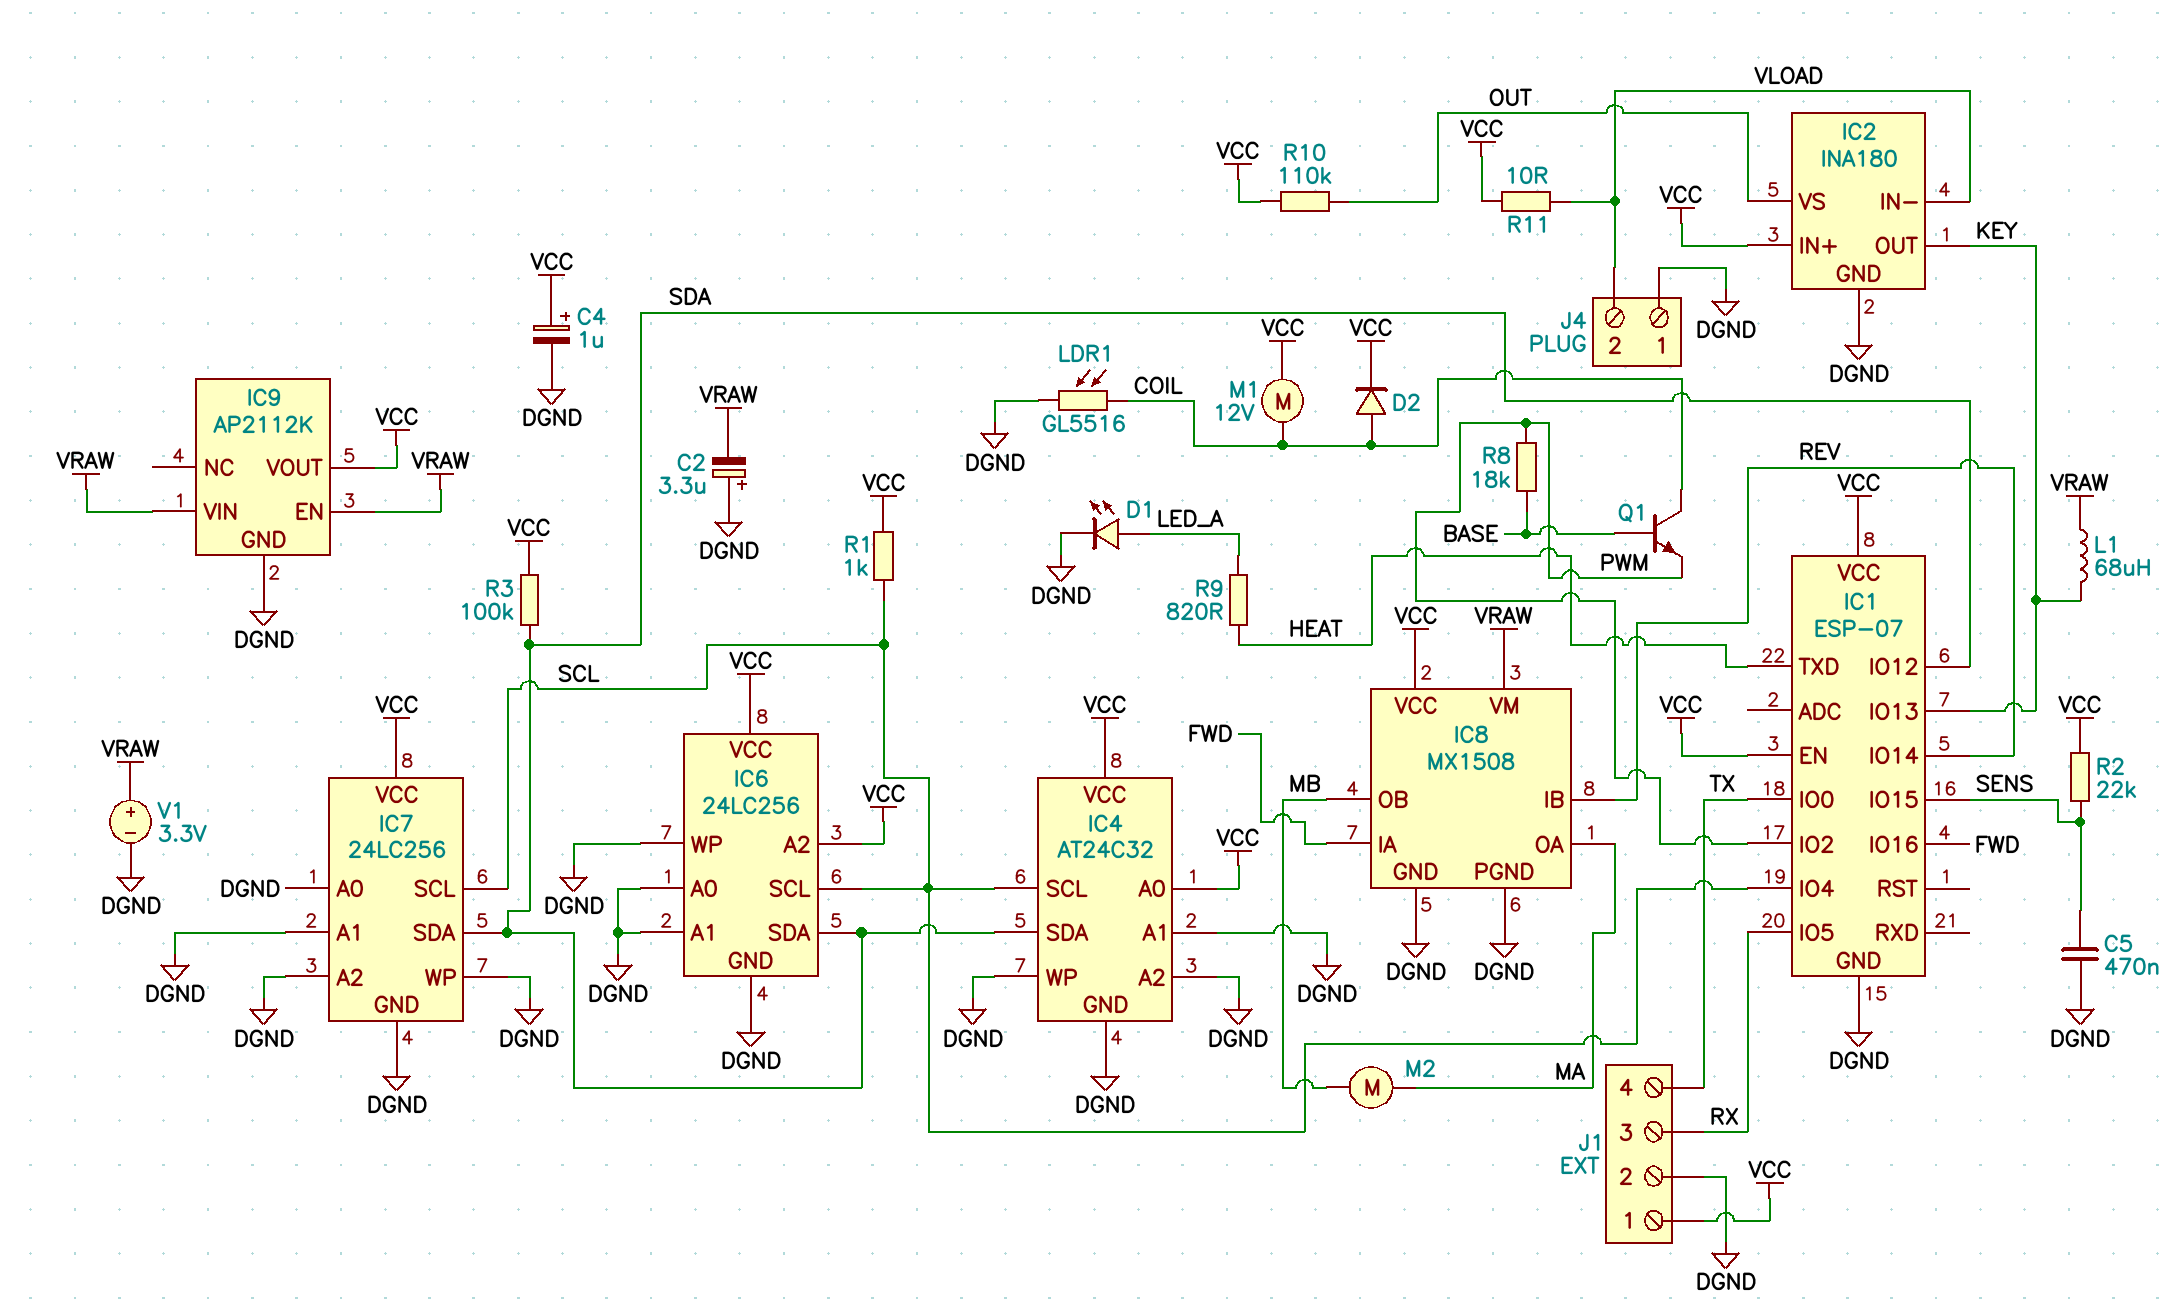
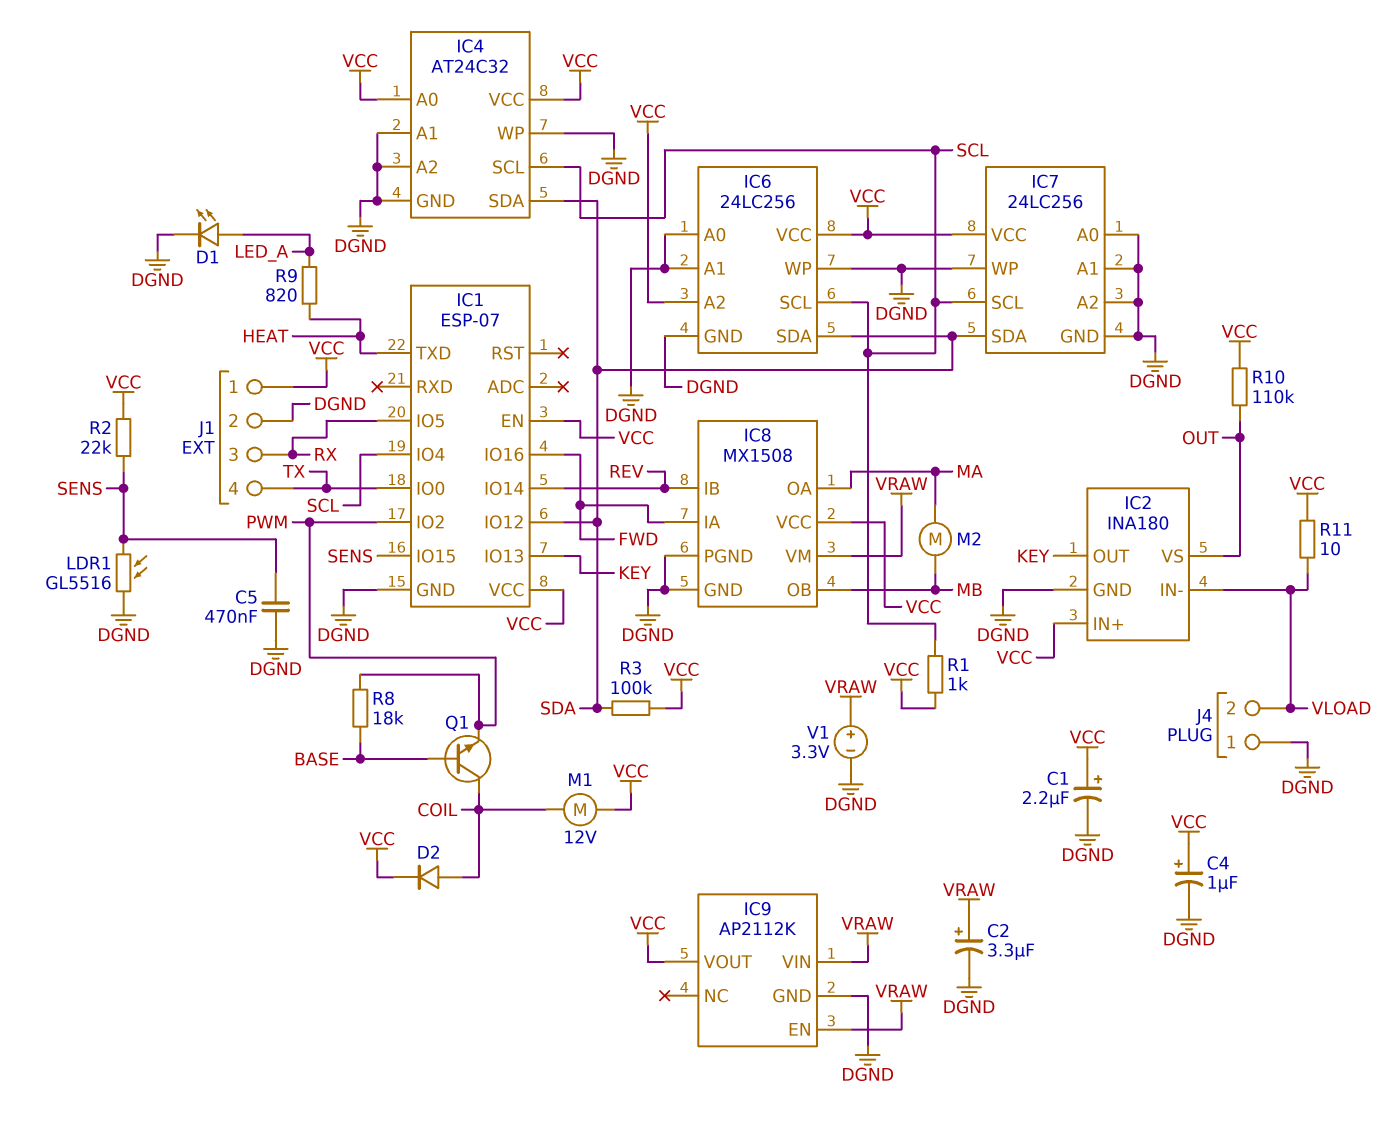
C1: none -> 2.2uF (plus VCC, minus DGND)
C2: 3.3uF (plus DGND, minus VRAW) -> 3.3uF (plus VRAW, minus DGND)
L1: 68uH (KEY, VRAW) -> none
LDR1: GL5516 (COIL, DGND) -> GL5516 (DGND, SENS)

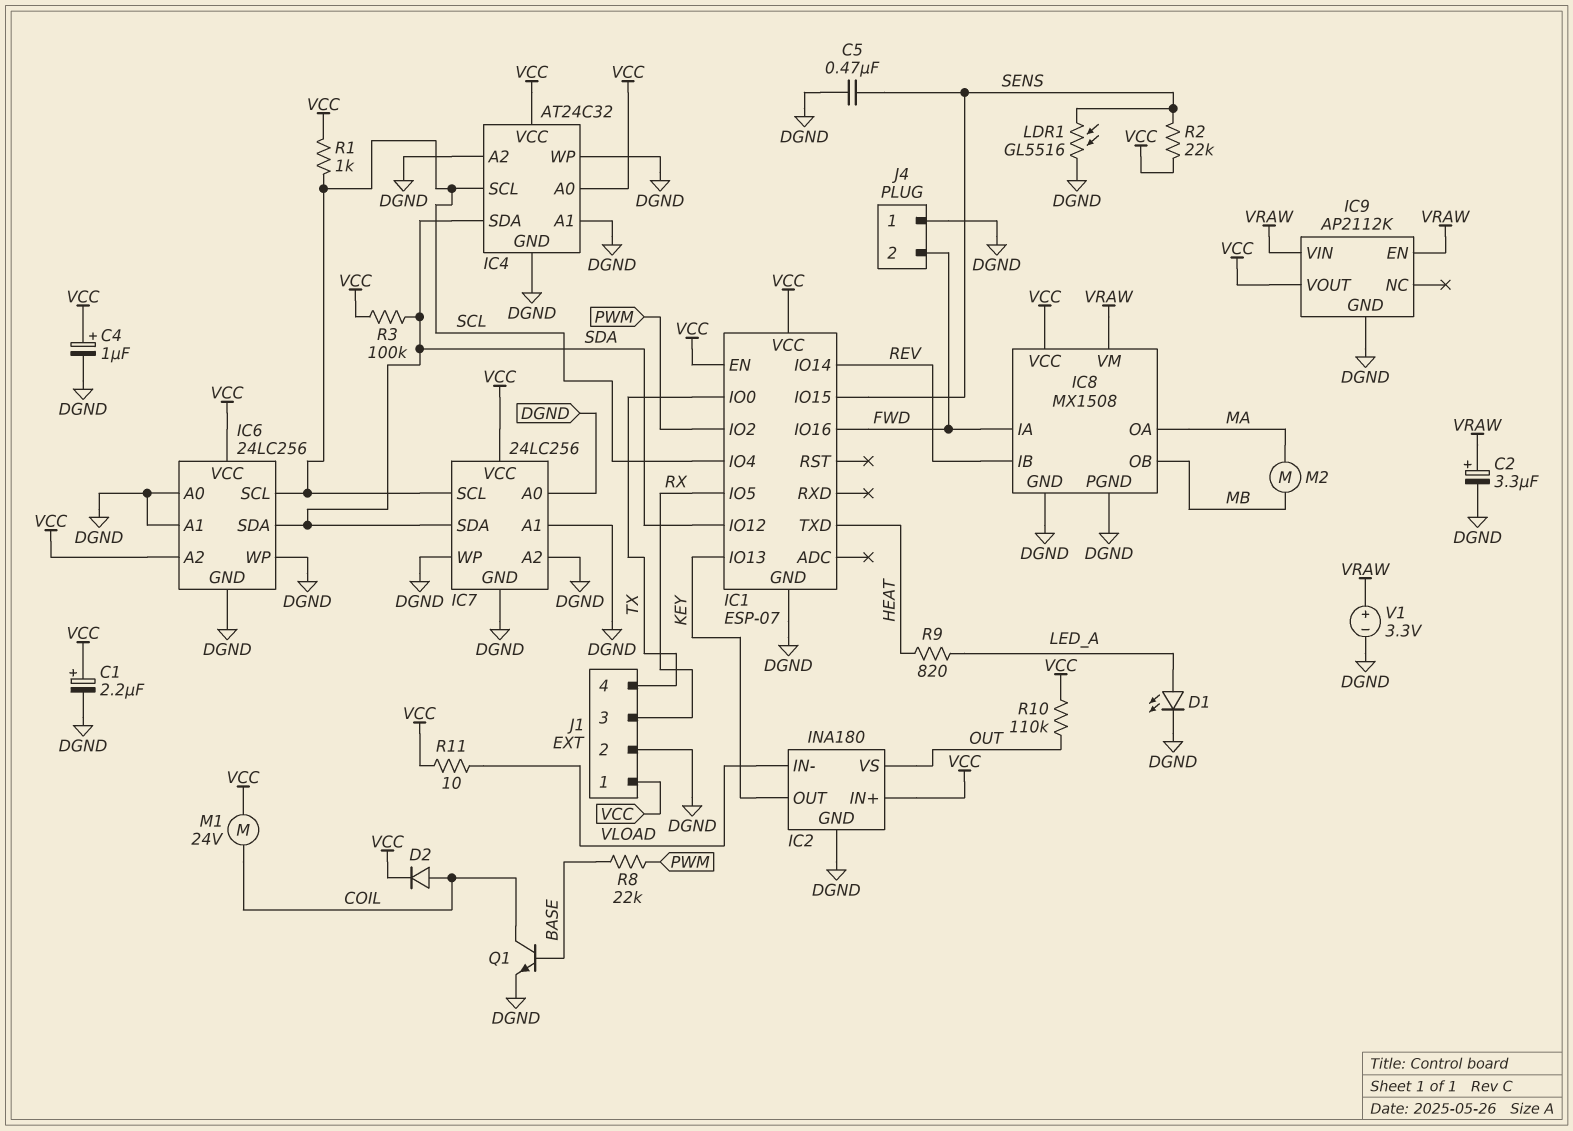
J4 pin 2: VLOAD -> FWD
M1: motor 12V (COIL, VCC) -> motor 24V (COIL, VCC)
Q1: NPN (B BASE, C COIL, E PWM) -> NPN (B BASE, C COIL, E DGND)
R8: 18k (BASE, PWM) -> 22k (BASE, PWM)

